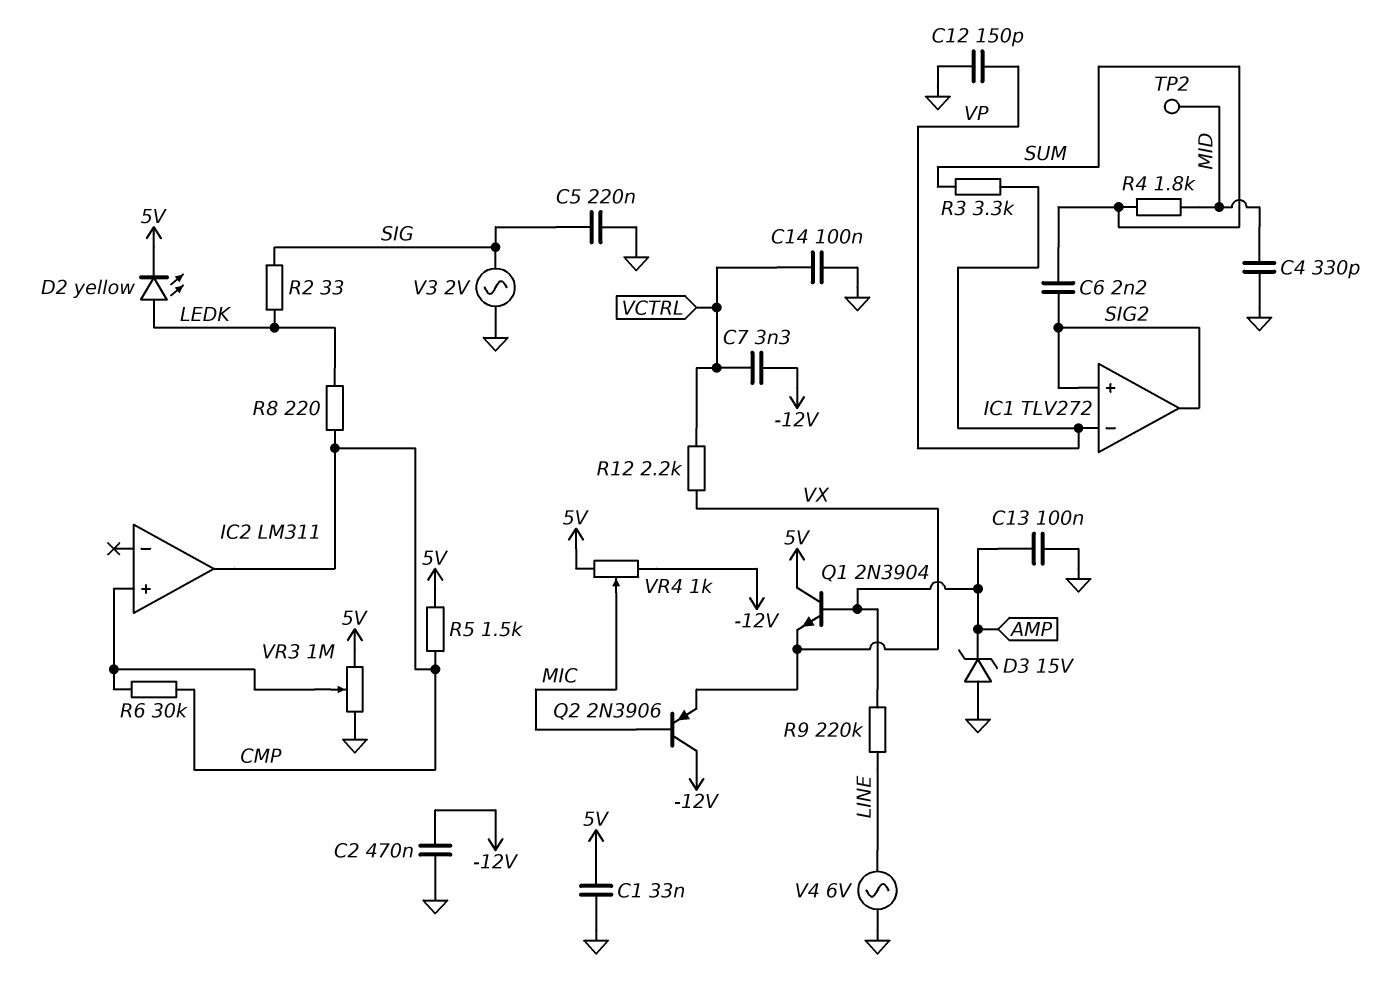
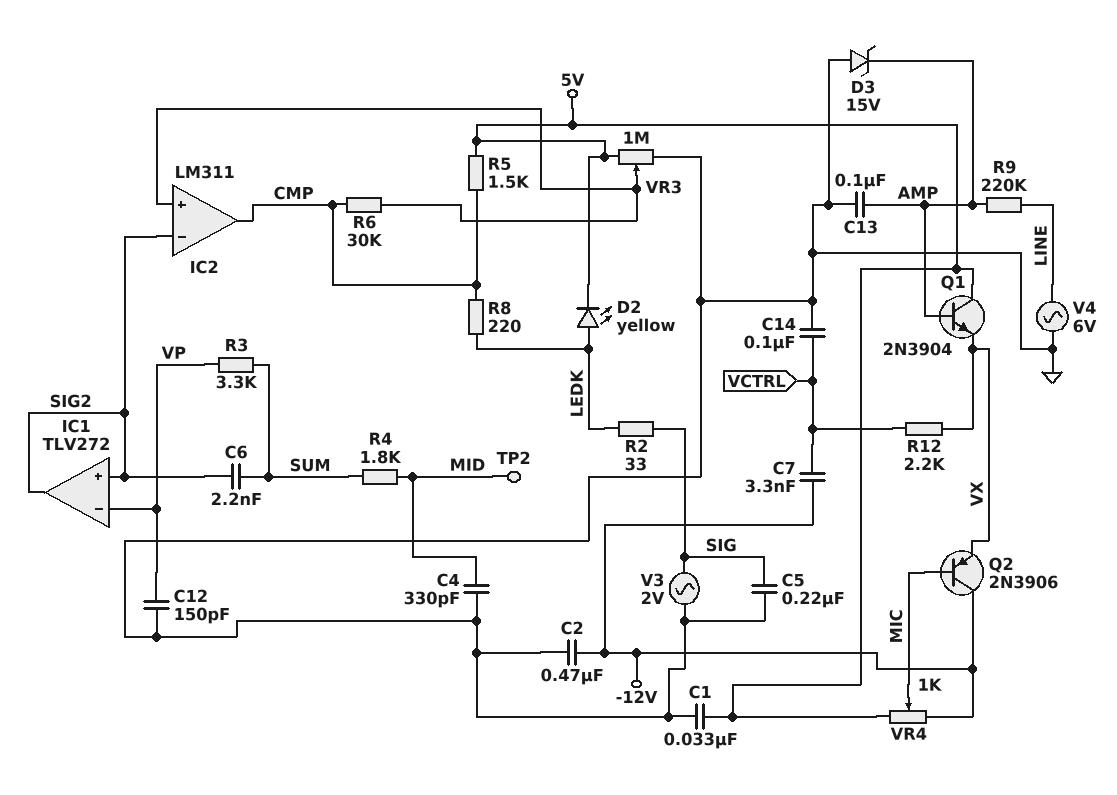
IC2 pin in-: none -> SIG2

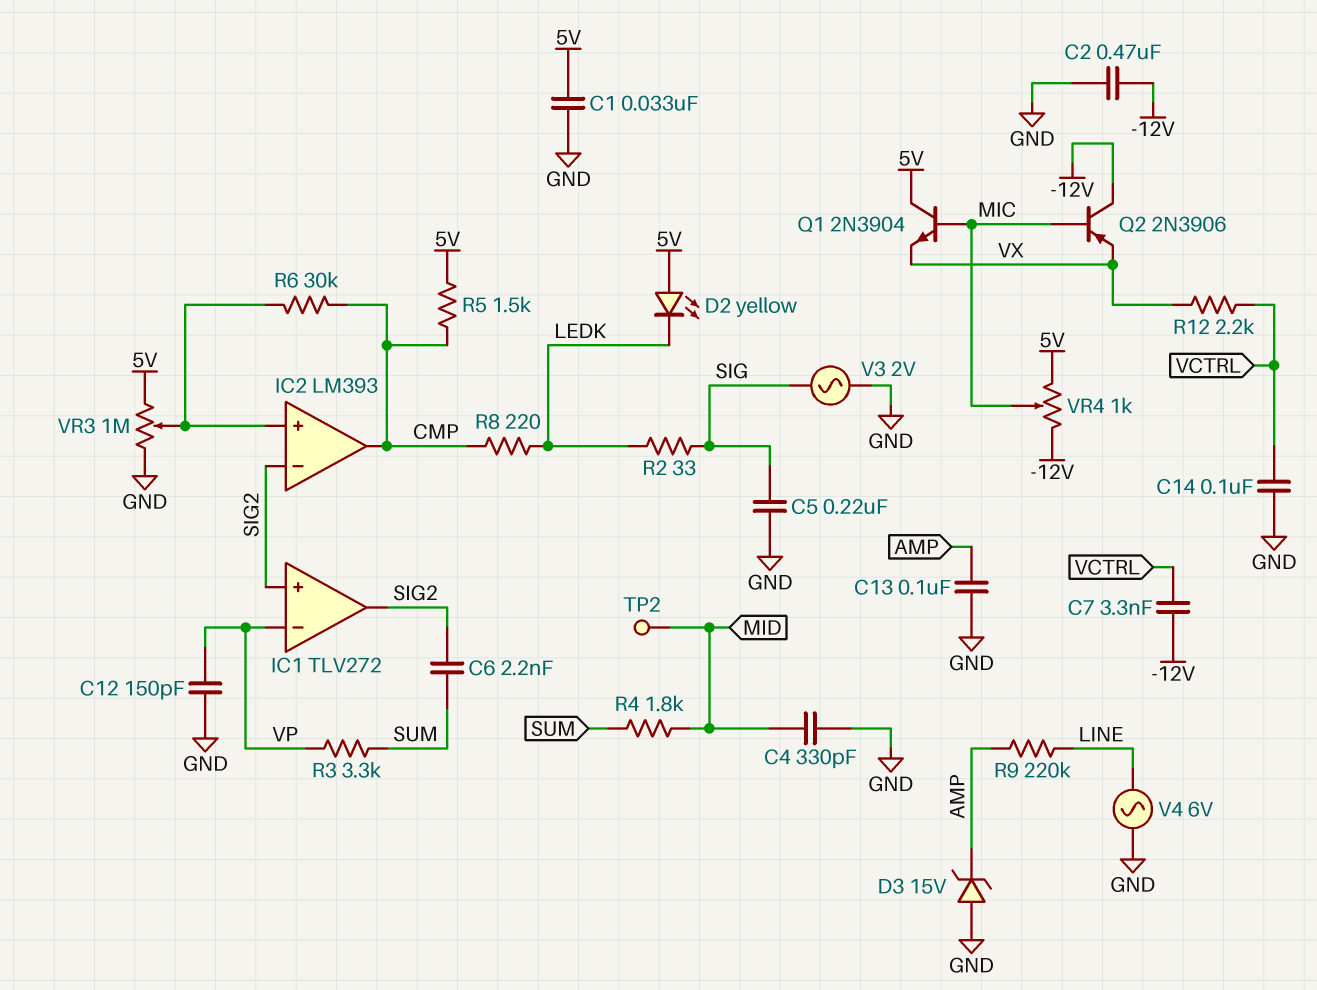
D2: LED yellow (A LEDK, K 5V) -> LED yellow (A 5V, K LEDK)
IC2: LM311 -> LM393
Q1: NPN 2N3904 (B AMP, C 5V, E VX) -> NPN 2N3904 (B MIC, C 5V, E VX)

